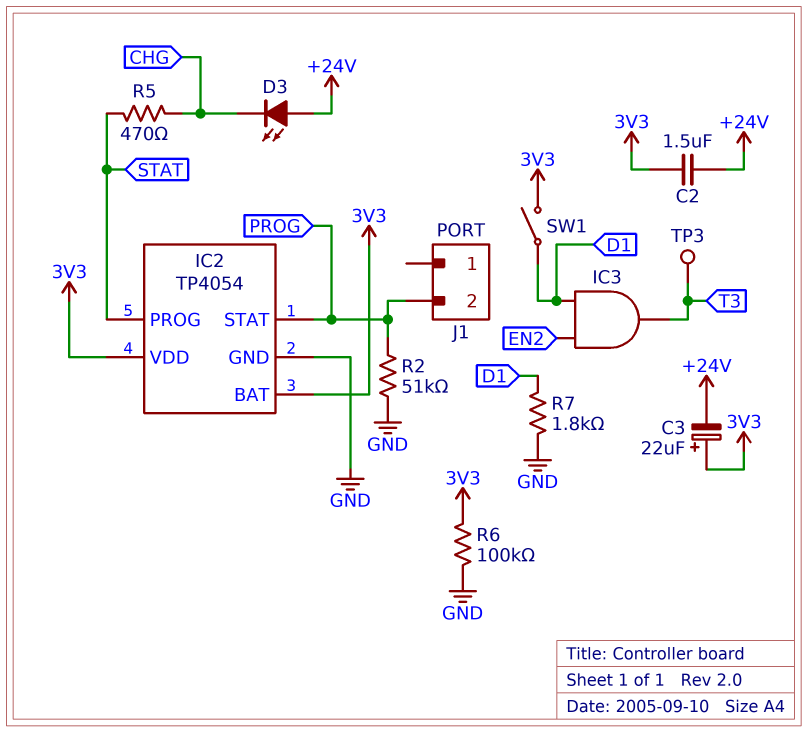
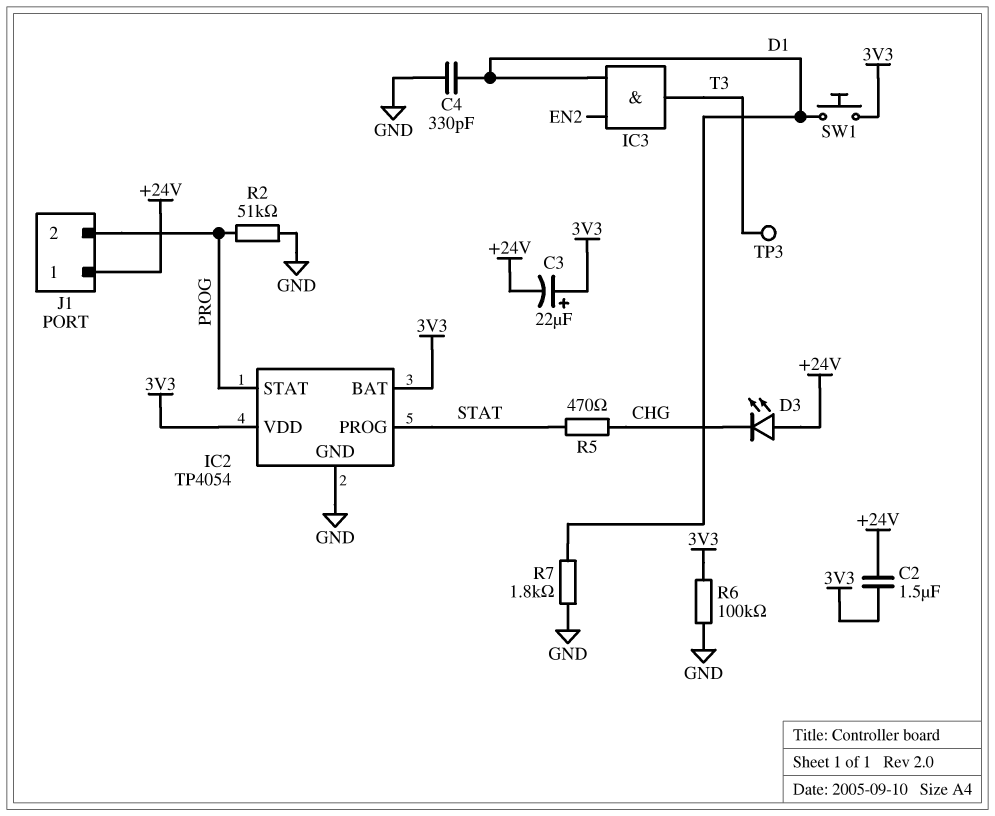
C4: none -> 330pF (D1, GND)
J1 pin 1: none -> +24V
SW1: switch (3V3, D1) -> button (3V3, D1)

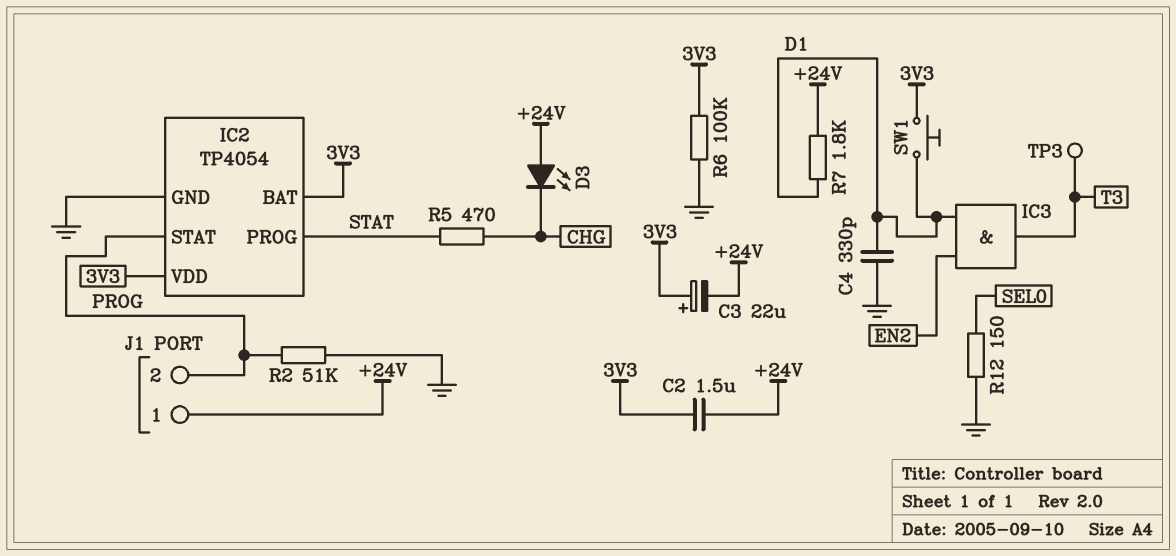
R7: 1.8k (D1, GND) -> 1.8k (+24V, D1)
R12: none -> 150 (GND, SEL0)

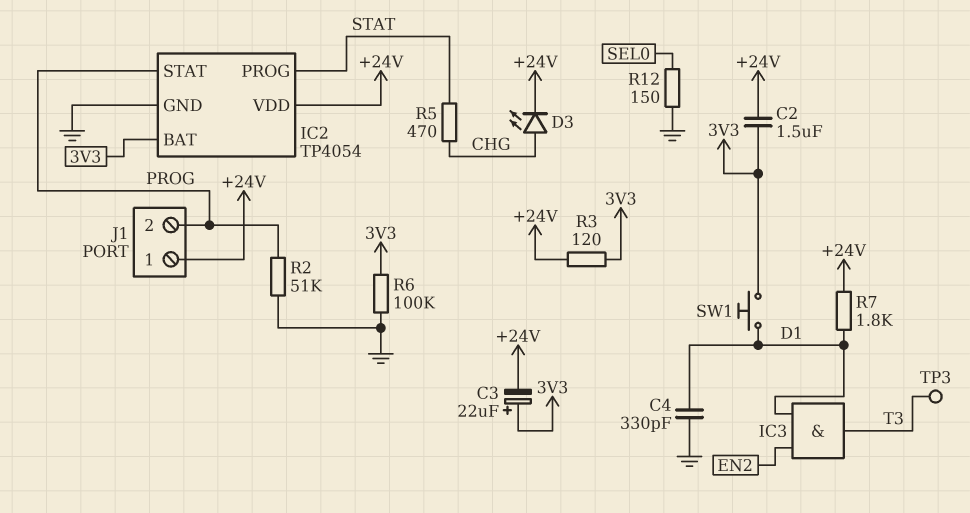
D3: LED (A +24V, K CHG) -> LED (A CHG, K +24V)
IC2 pin VDD: 3V3 -> +24V
R3: none -> 120 (+24V, 3V3)

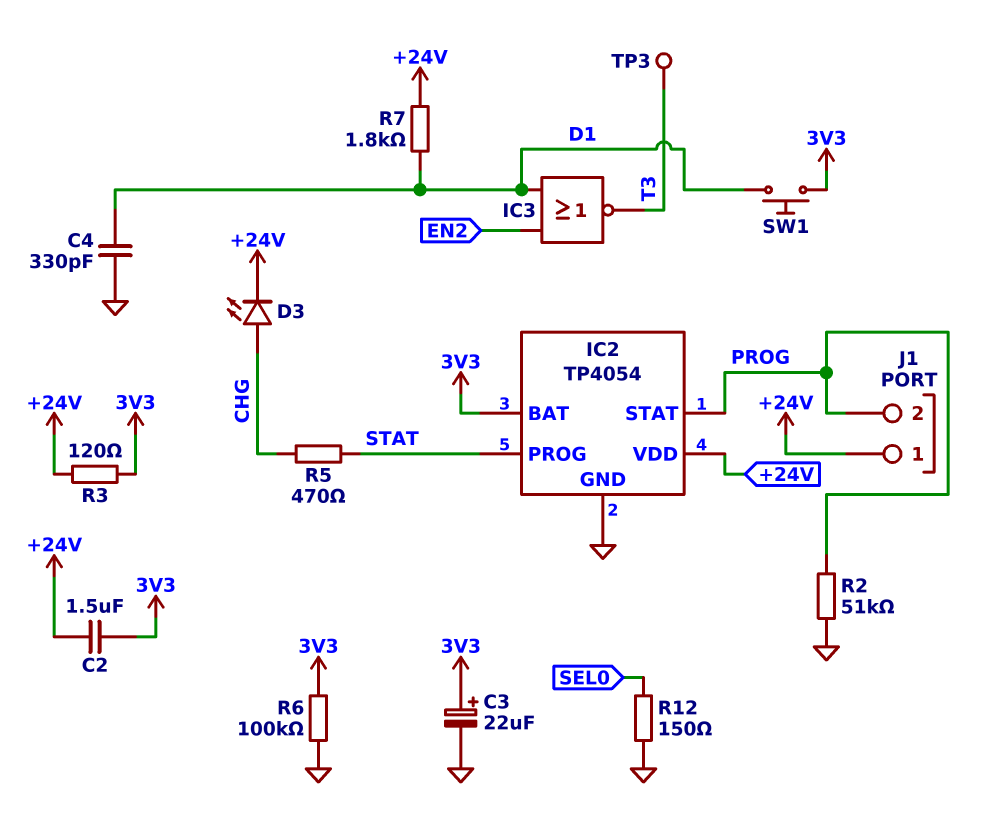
C3: 22uF (plus 3V3, minus +24V) -> 22uF (plus 3V3, minus GND)
IC3: AND (in D1, in EN2, out T3) -> NOR (in D1, in EN2, out T3)

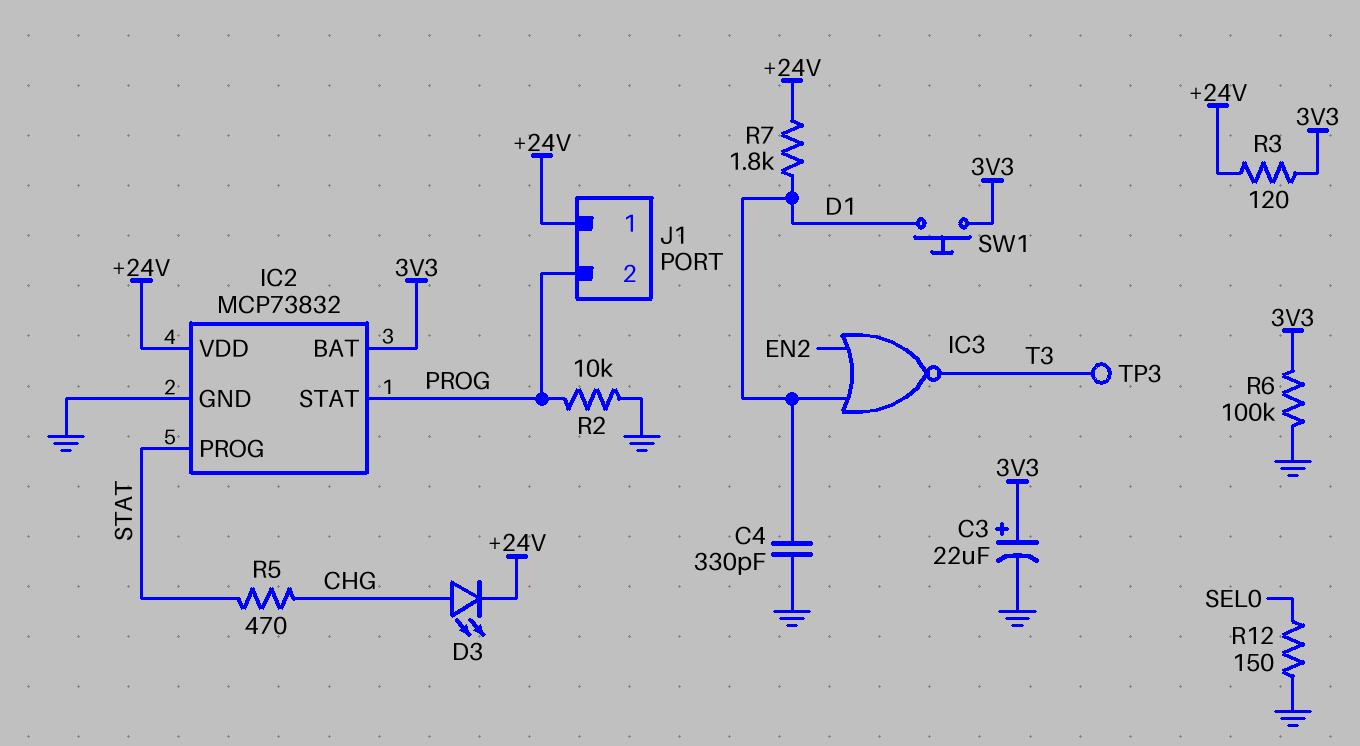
C2: 1.5uF (+24V, 3V3) -> none
IC2: TP4054 -> MCP73832
R2: 51k (GND, PROG) -> 10k (GND, PROG)

